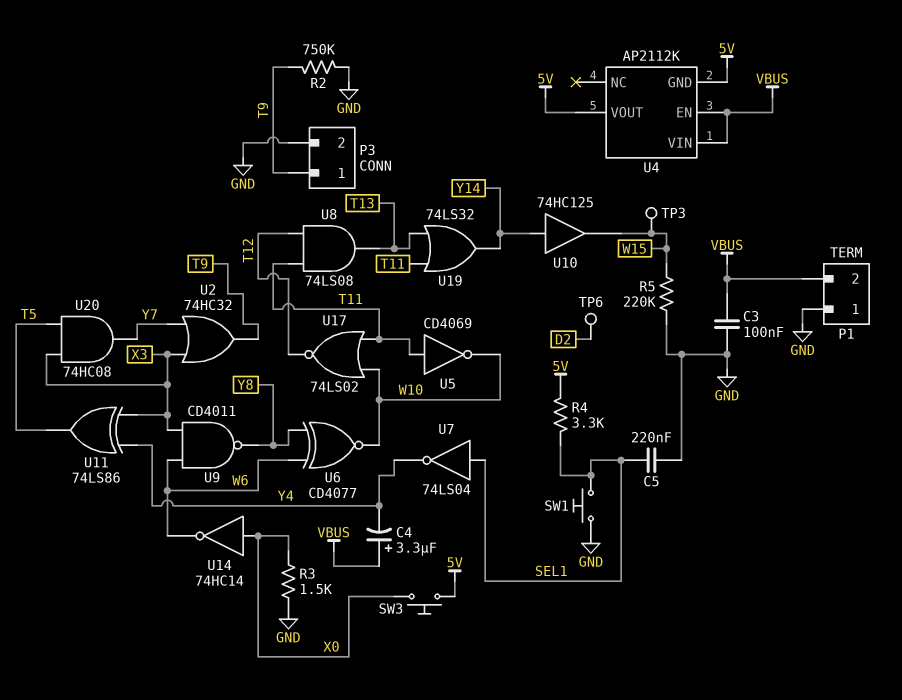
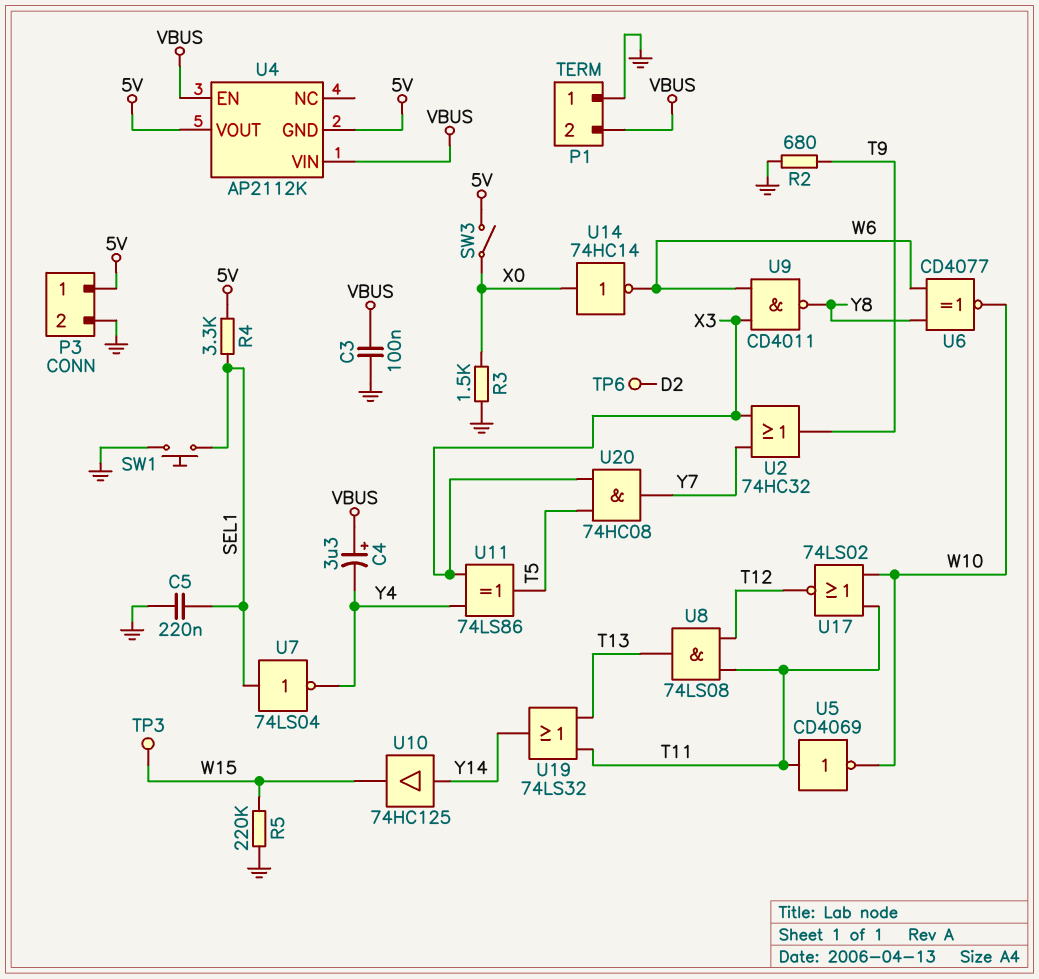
P3 pin 1: T9 -> 5V
R2: 750k (GND, T9) -> 680 (GND, T9)
SW3: button (5V, X0) -> switch (5V, X0)

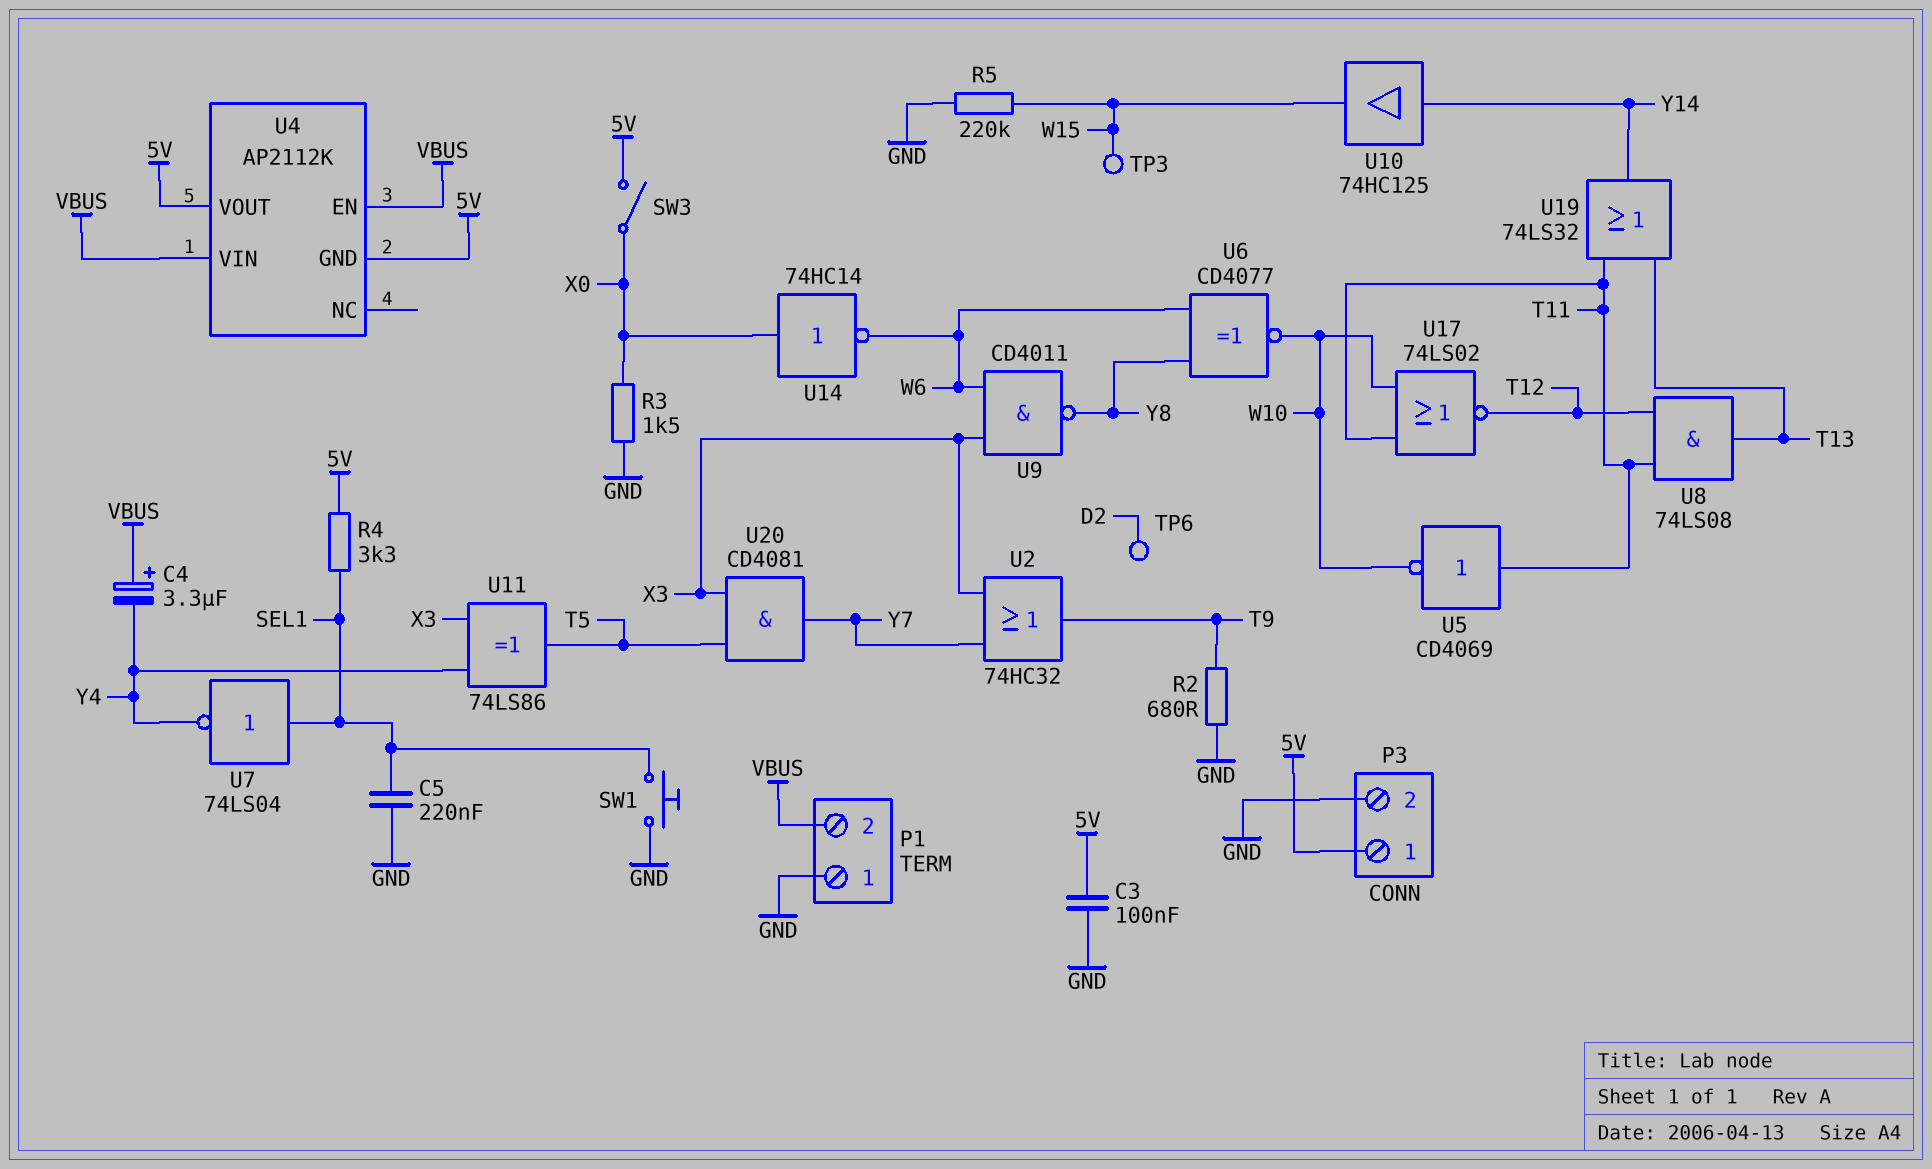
C3: 100nF (GND, VBUS) -> 100nF (5V, GND)
U20: AND 74HC08 (in T5, in X3, out Y7) -> AND CD4081 (in T5, in X3, out Y7)

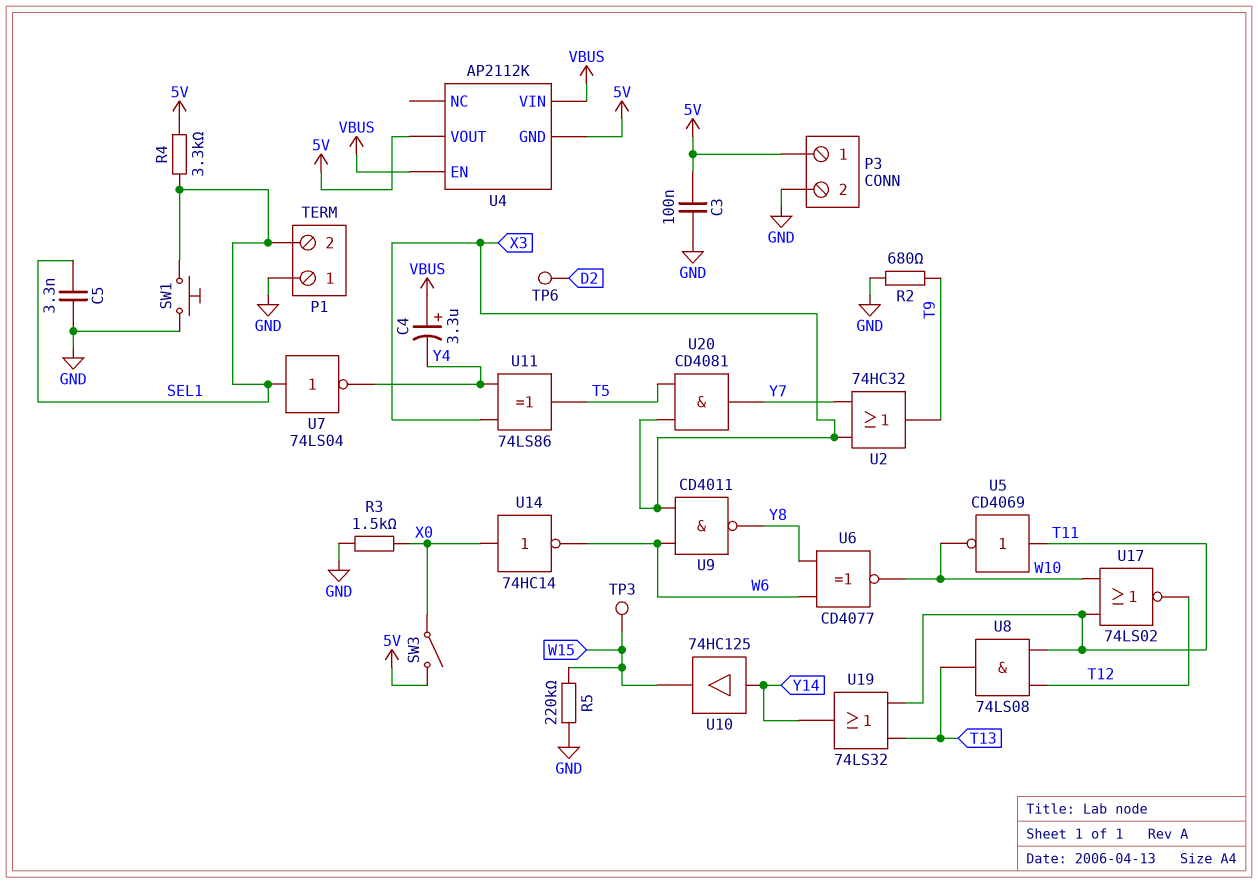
C5: 220nF (GND, SEL1) -> 3.3nF (GND, SEL1)
P1 pin 2: VBUS -> SEL1

